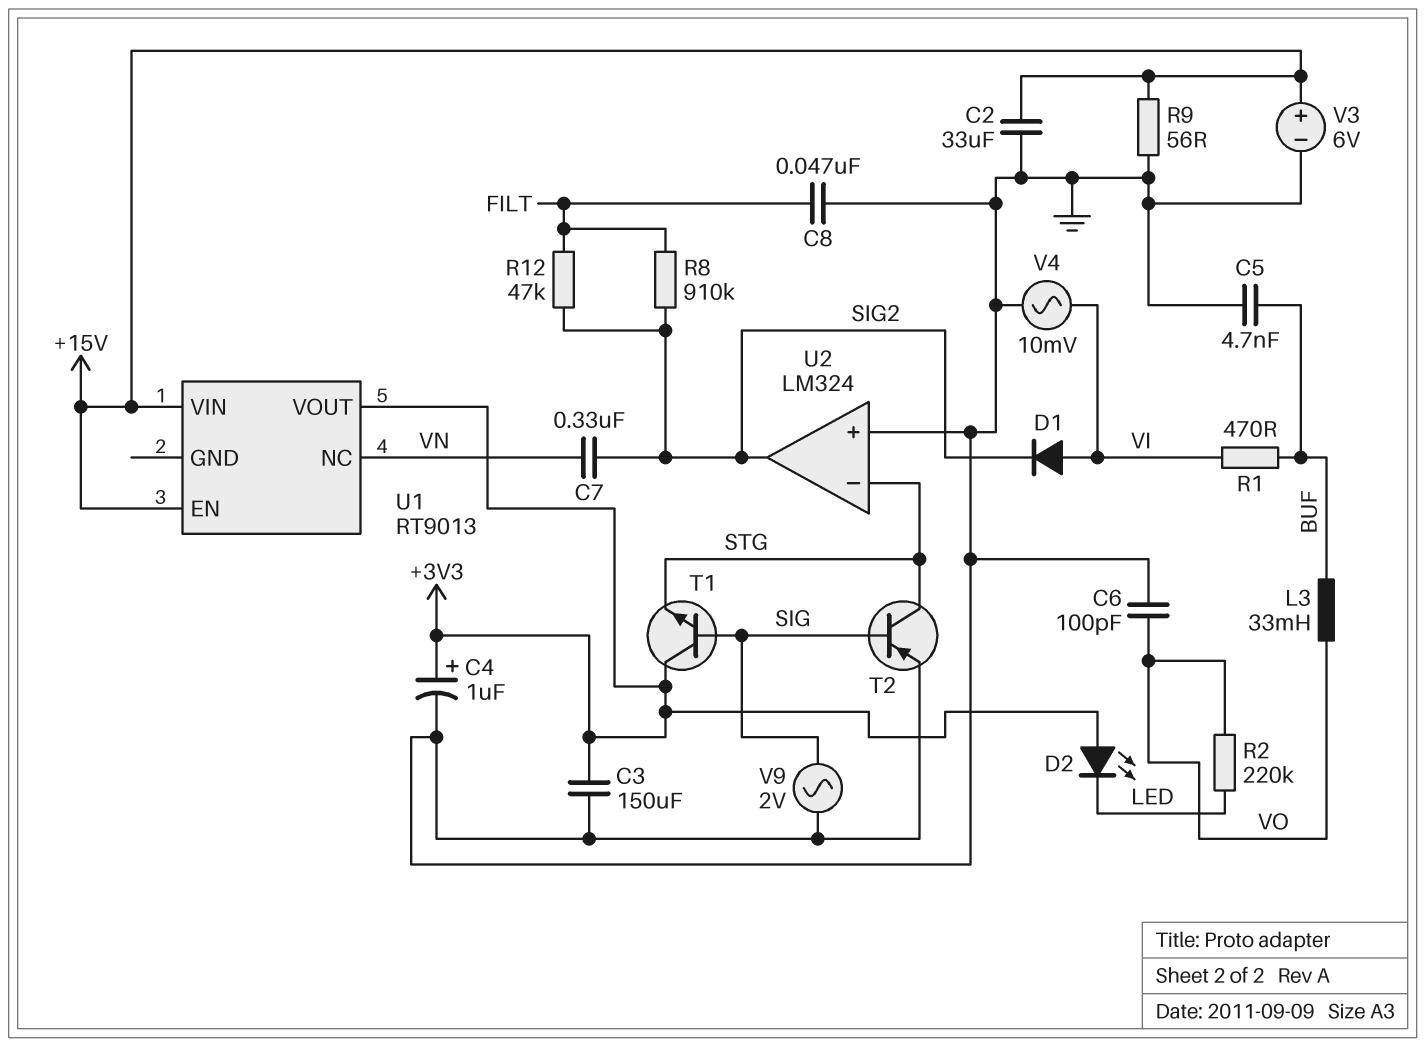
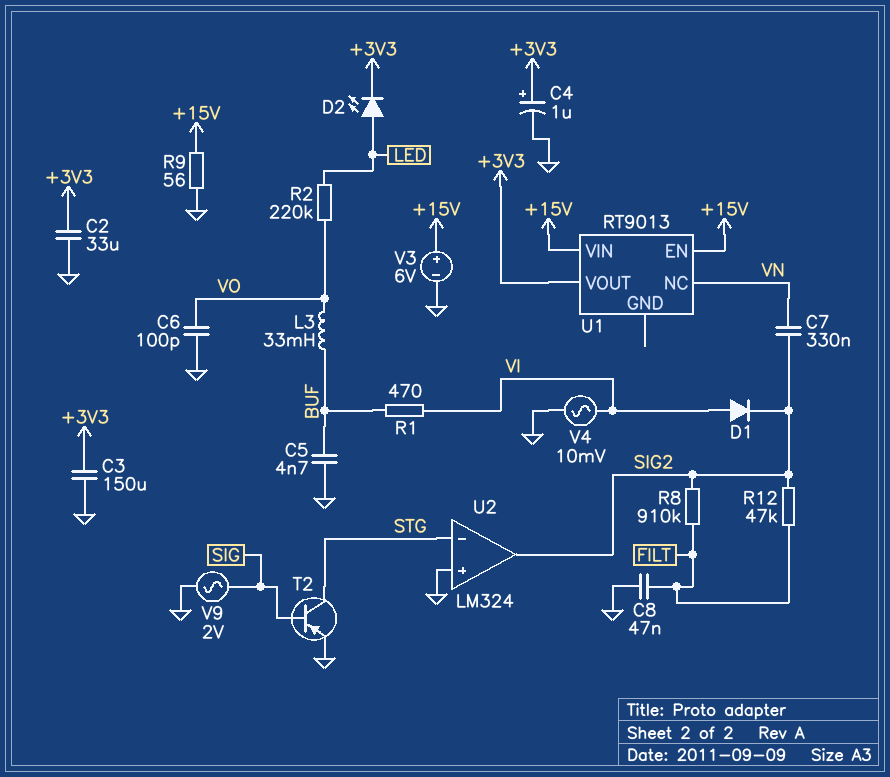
C2: 33uF (+15V, GND) -> 33uF (+3V3, GND)
D2: LED (A +3V3, K LED) -> LED (A LED, K +3V3)
T1: NPN (B SIG, C +3V3, E STG) -> none

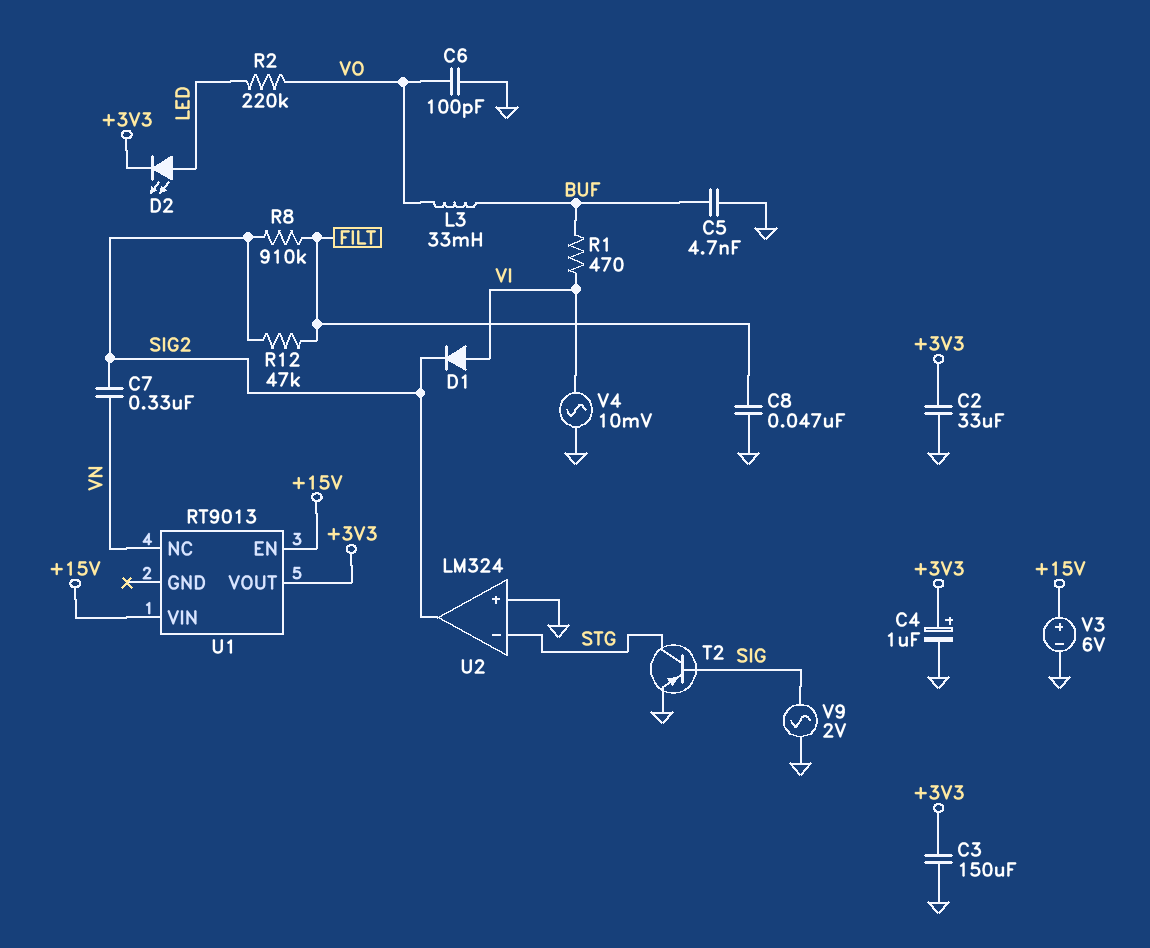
R9: 56 (+15V, GND) -> none

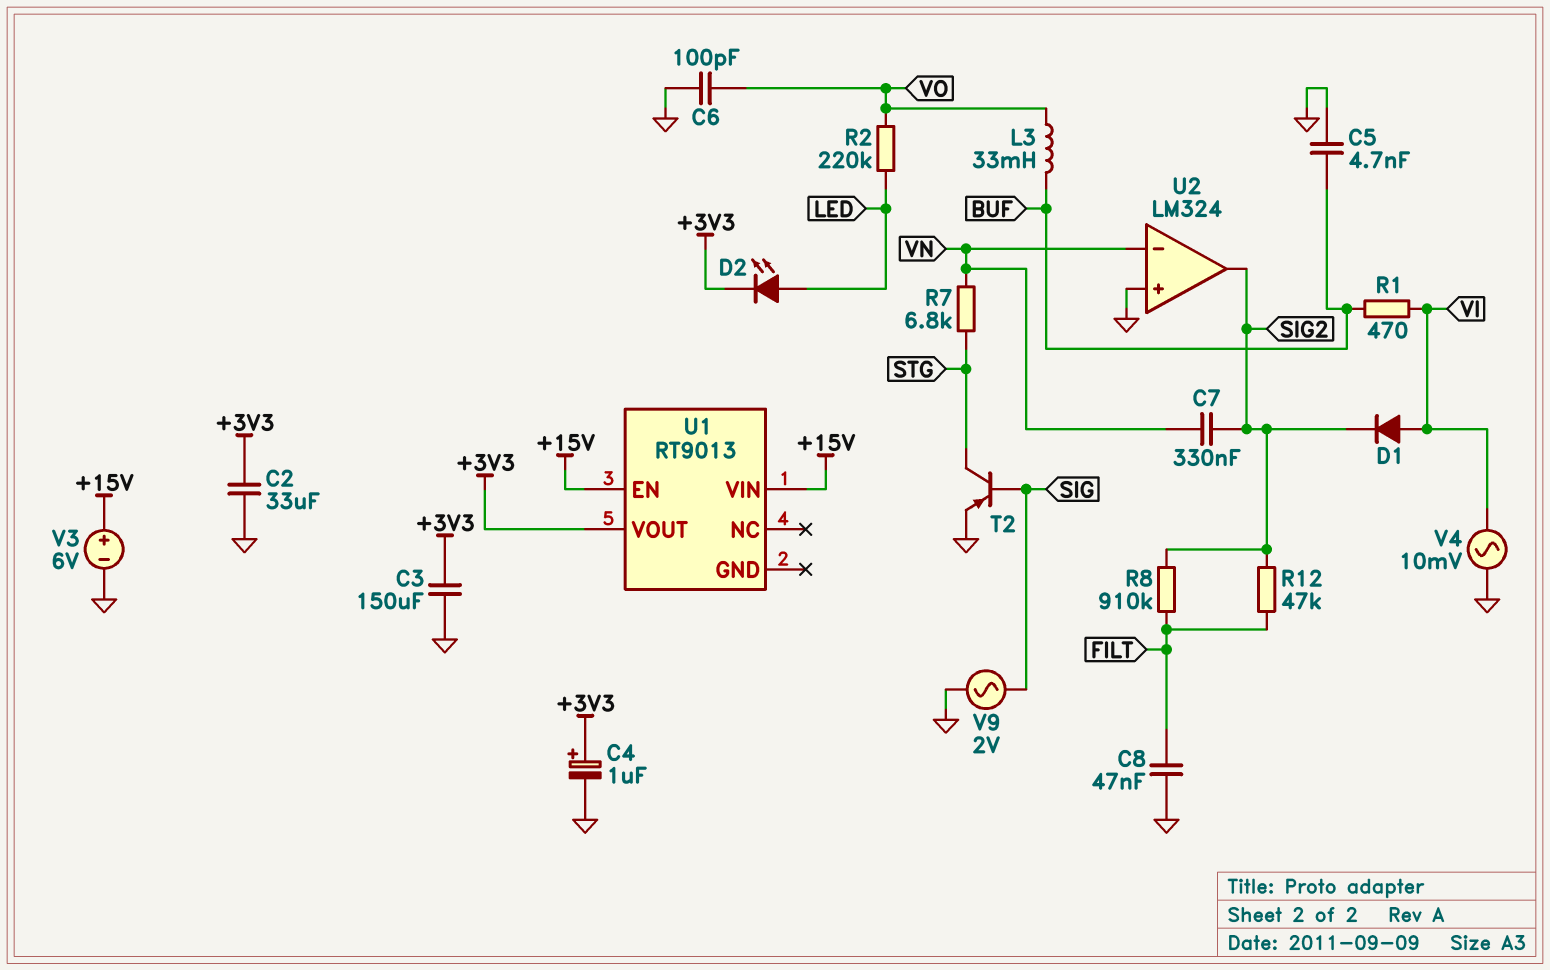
R7: none -> 6.8k (STG, VN)
U1 pin NC: VN -> none
U2 pin in-: STG -> VN

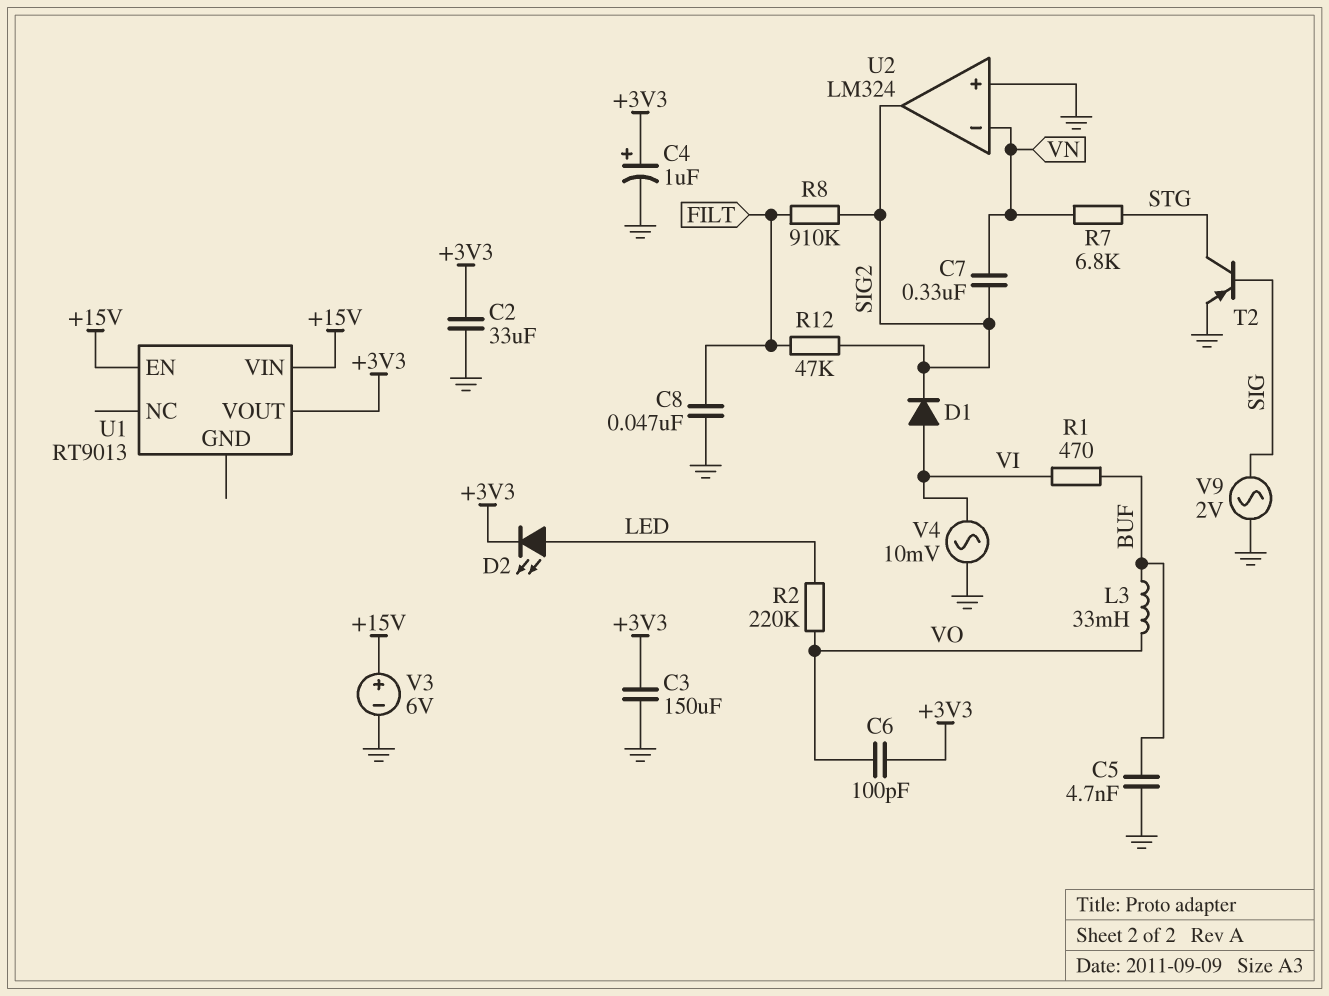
C6: 100pF (GND, VO) -> 100pF (+3V3, VO)

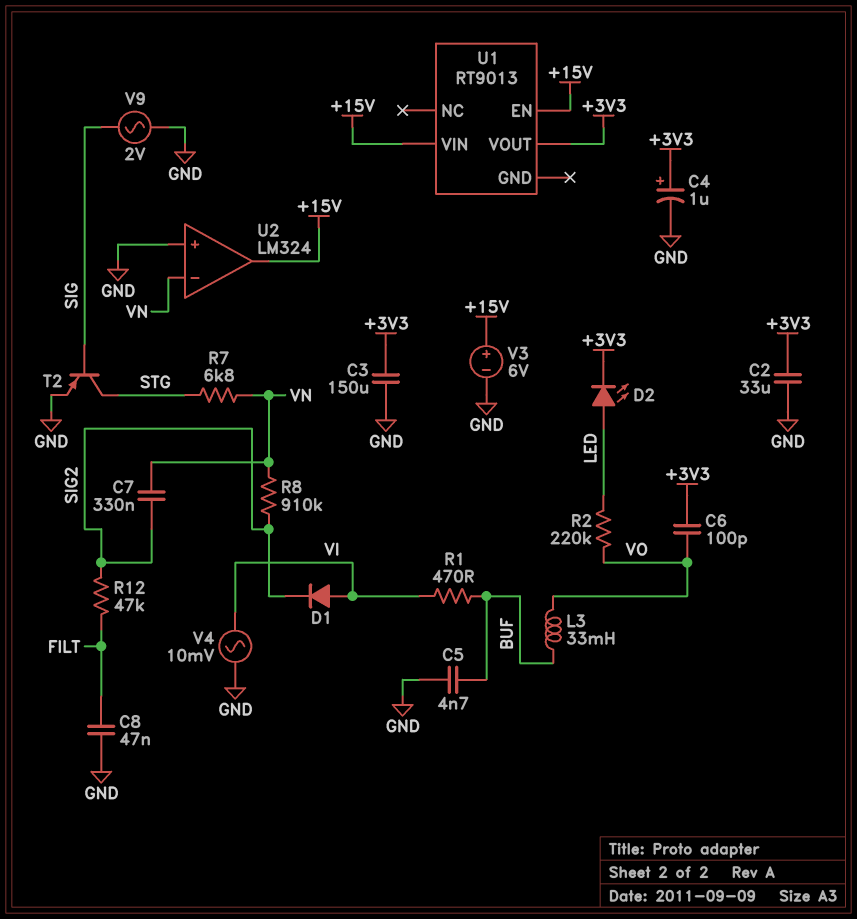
R8: 910k (FILT, SIG2) -> 910k (SIG2, VN)
U2 pin out: SIG2 -> +15V

